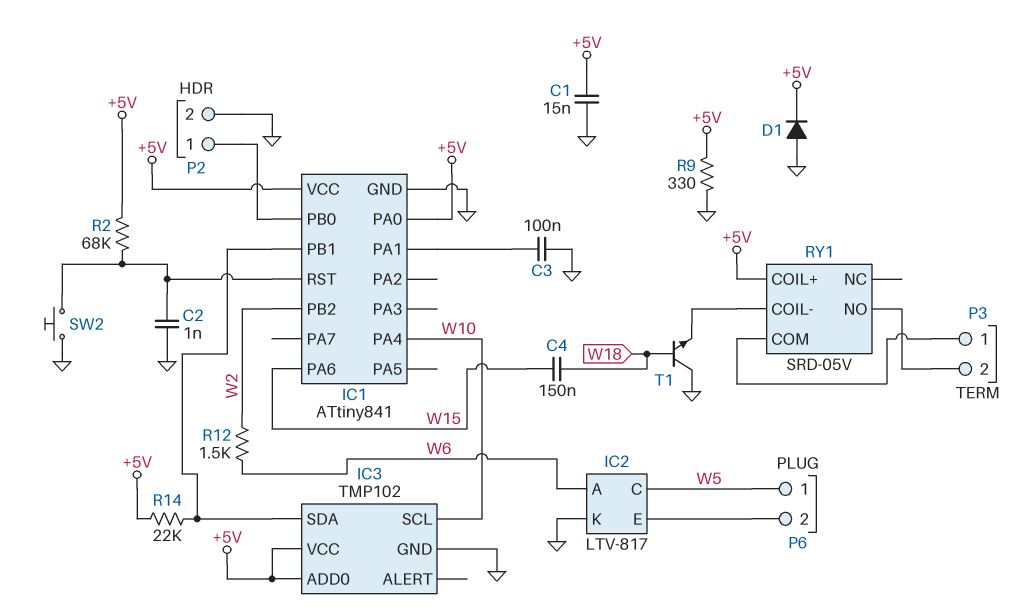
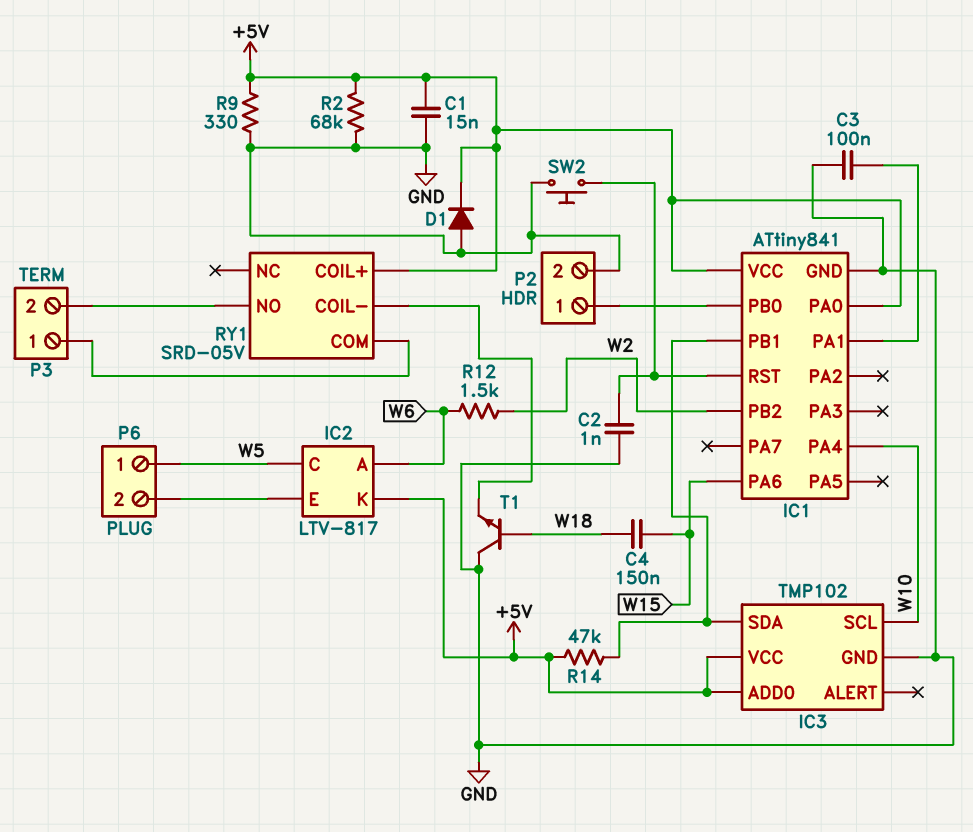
IC2 pin K: GND -> +5V
R2: 68k (+5V, IC1/RST) -> 68k (+5V, GND)
R14: 22k (+5V, IC1/PB1) -> 47k (+5V, IC1/PB1)

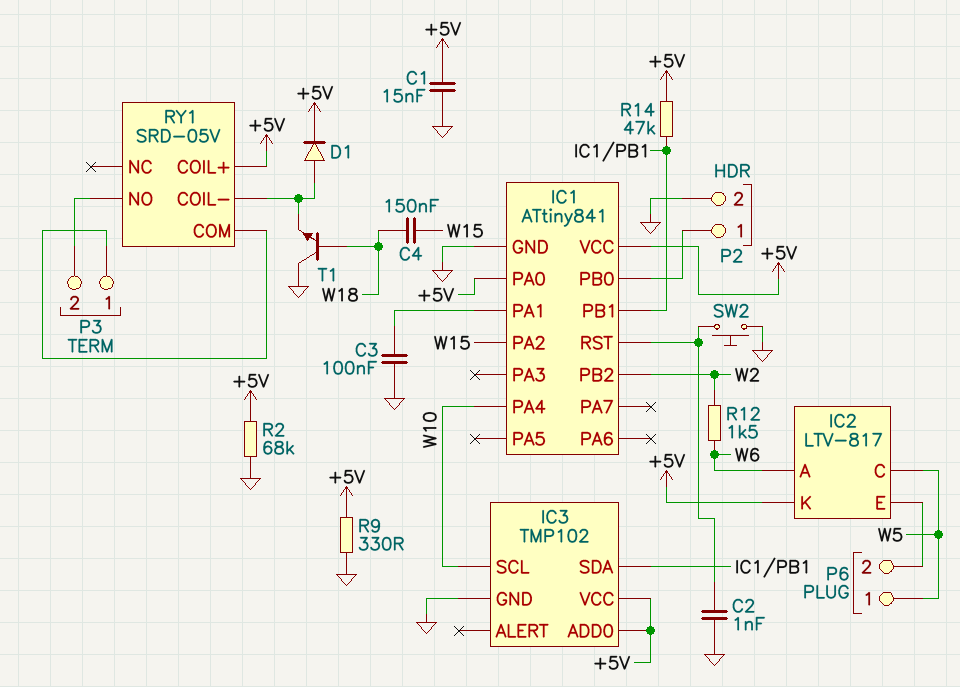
D1: diode (A GND, K +5V) -> diode (A RY1/COIL-, K +5V)
IC1 pin PA2: none -> W15
IC1 pin PA6: W15 -> none

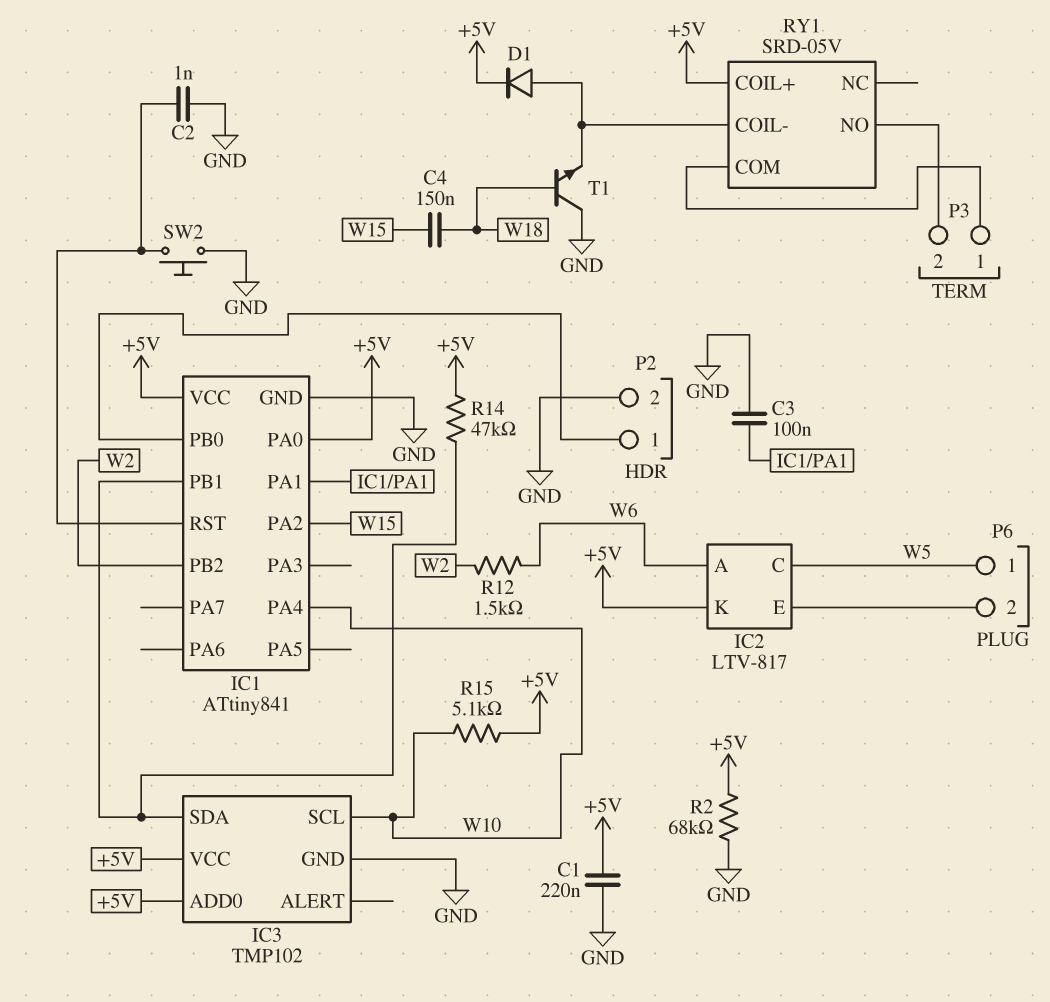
C1: 15nF (+5V, GND) -> 220nF (+5V, GND)
R9: 330 (+5V, GND) -> none
R15: none -> 5.1k (+5V, W10)

